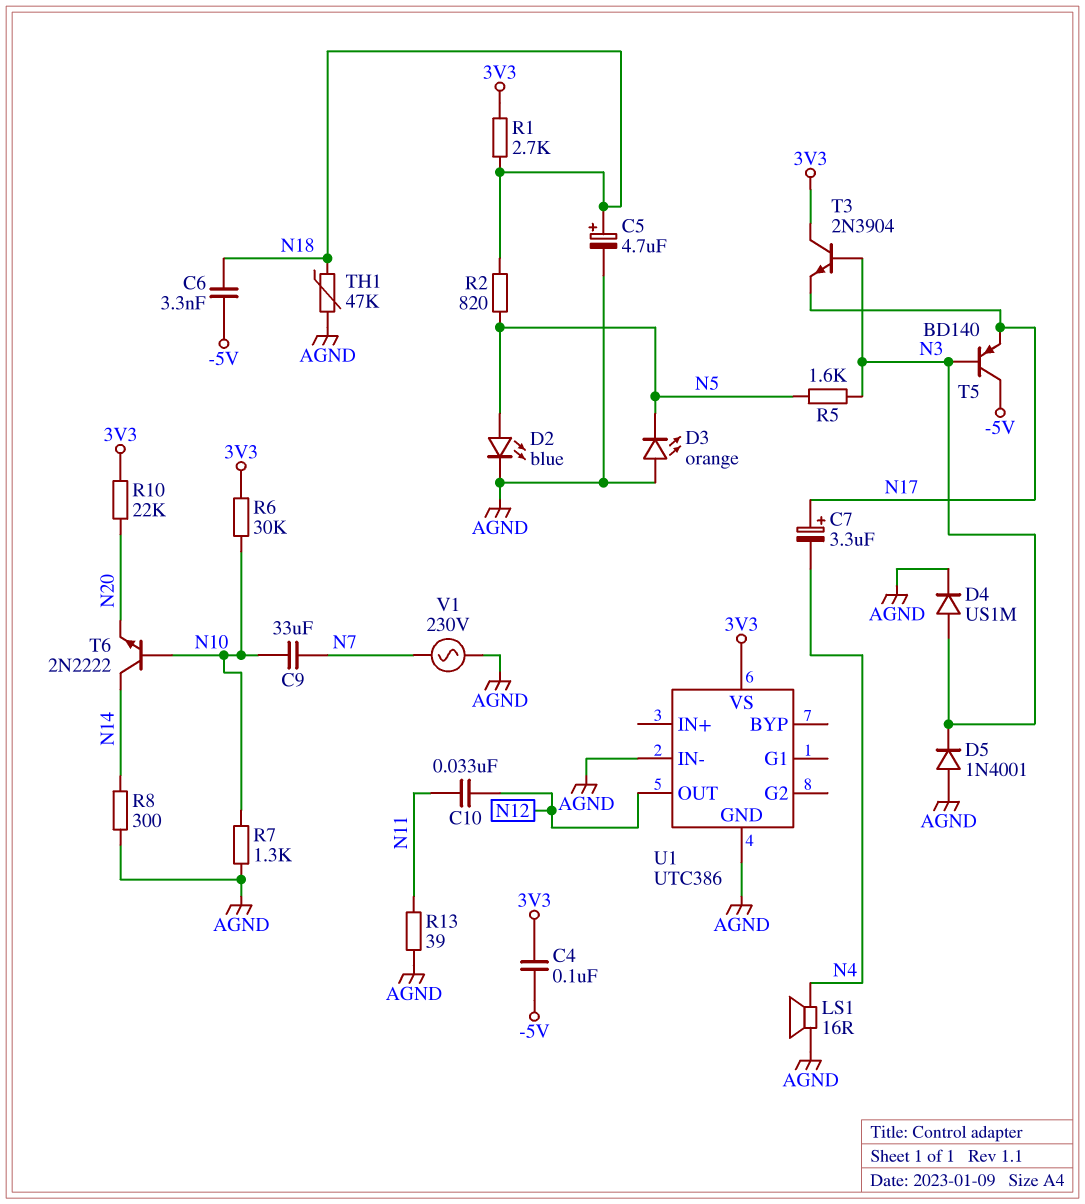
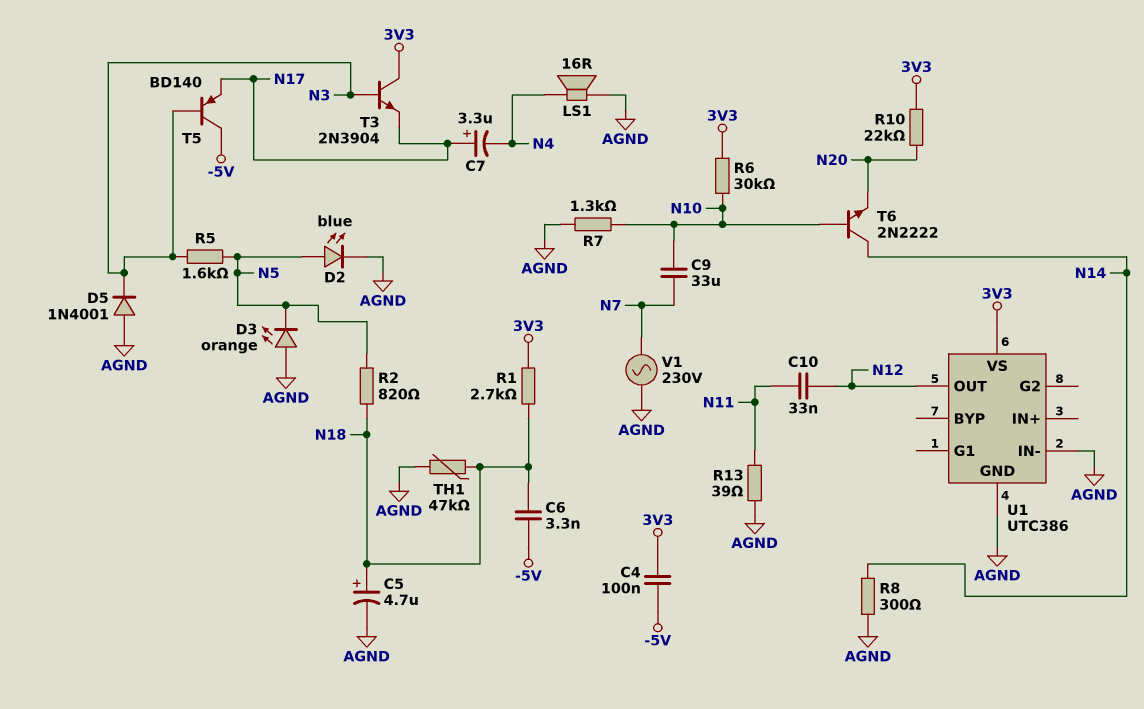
D4: diode US1M (A N3, K AGND) -> none

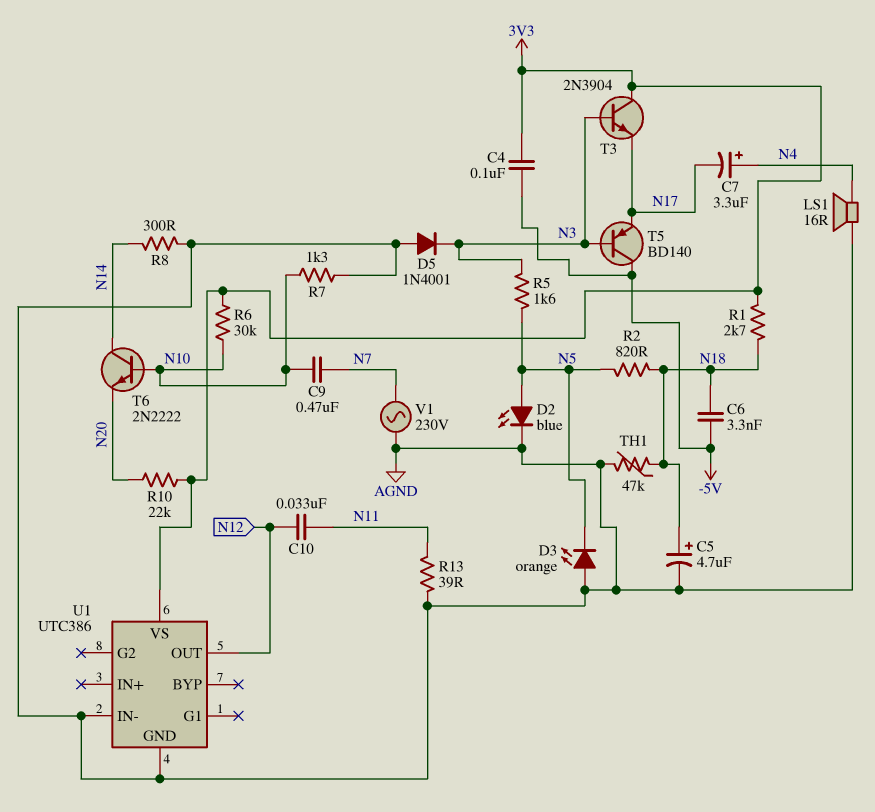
C7: 3.3uF (plus N17, minus N4) -> 3.3uF (plus N4, minus N17)
C9: 33uF (N7, N10) -> 470nF (N7, N10)

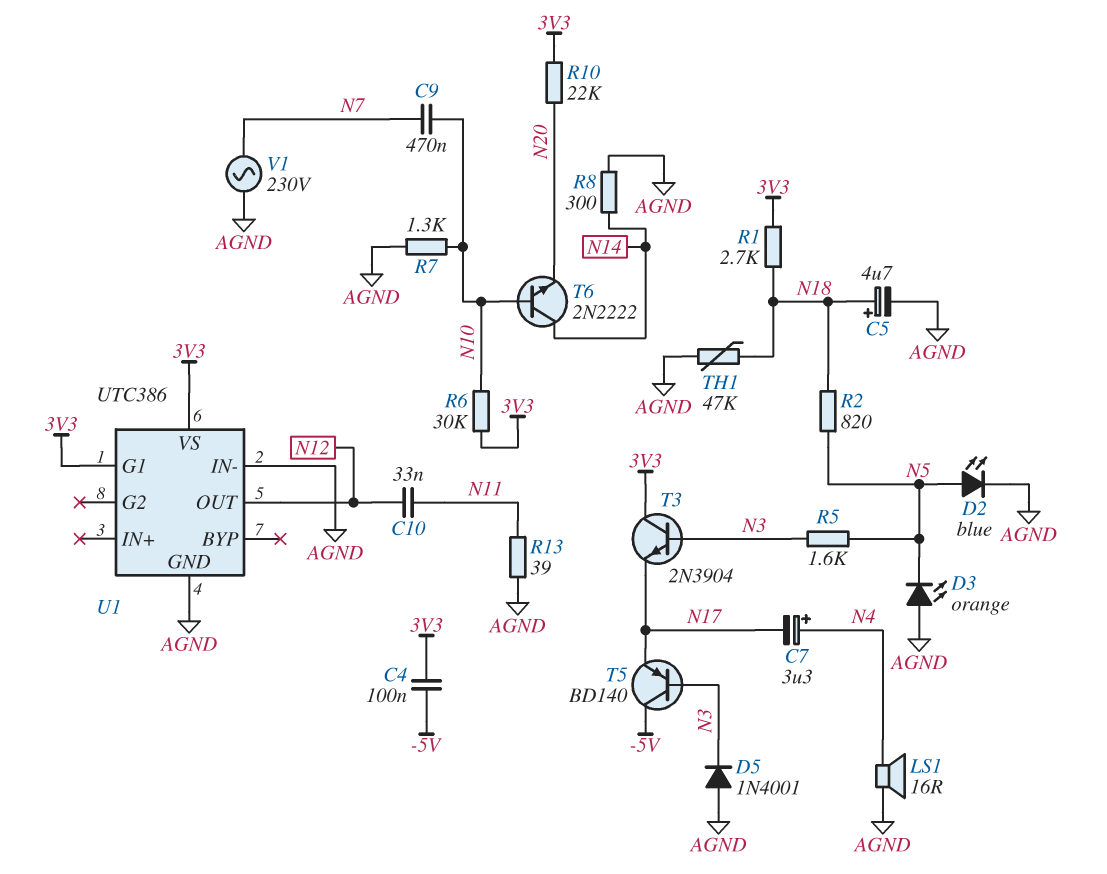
C6: 3.3nF (-5V, N18) -> none
U1 pin G1: none -> 3V3

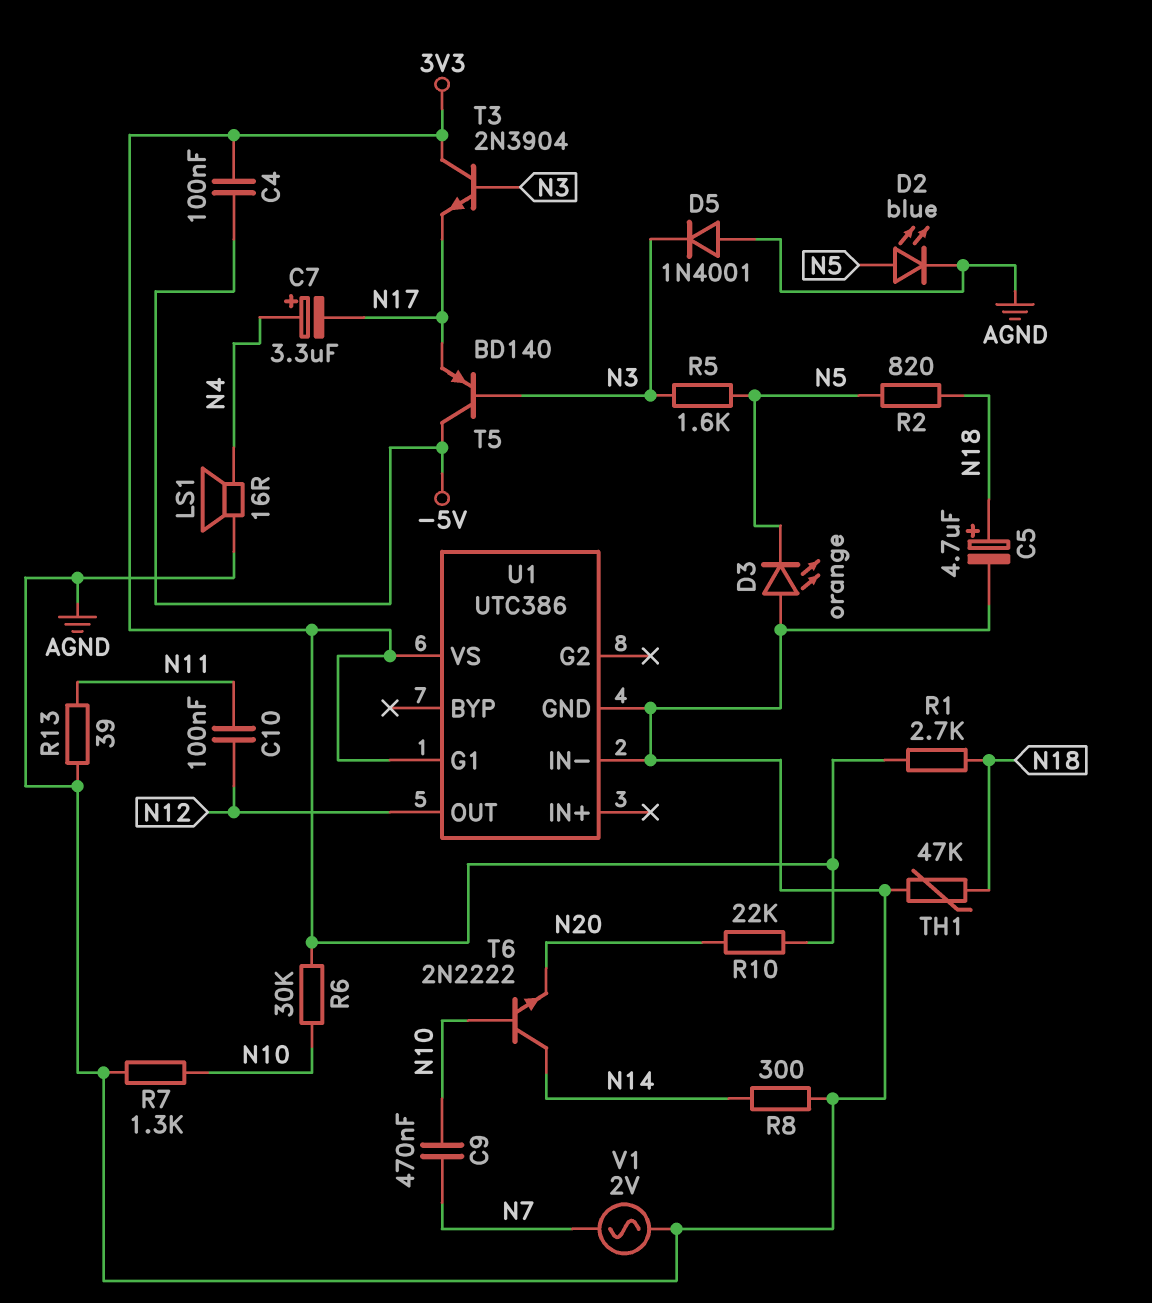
C10: 33nF (N11, N12) -> 100nF (N11, N12)
V1: AC 230V (AGND, N7) -> AC 2V (AGND, N7)

